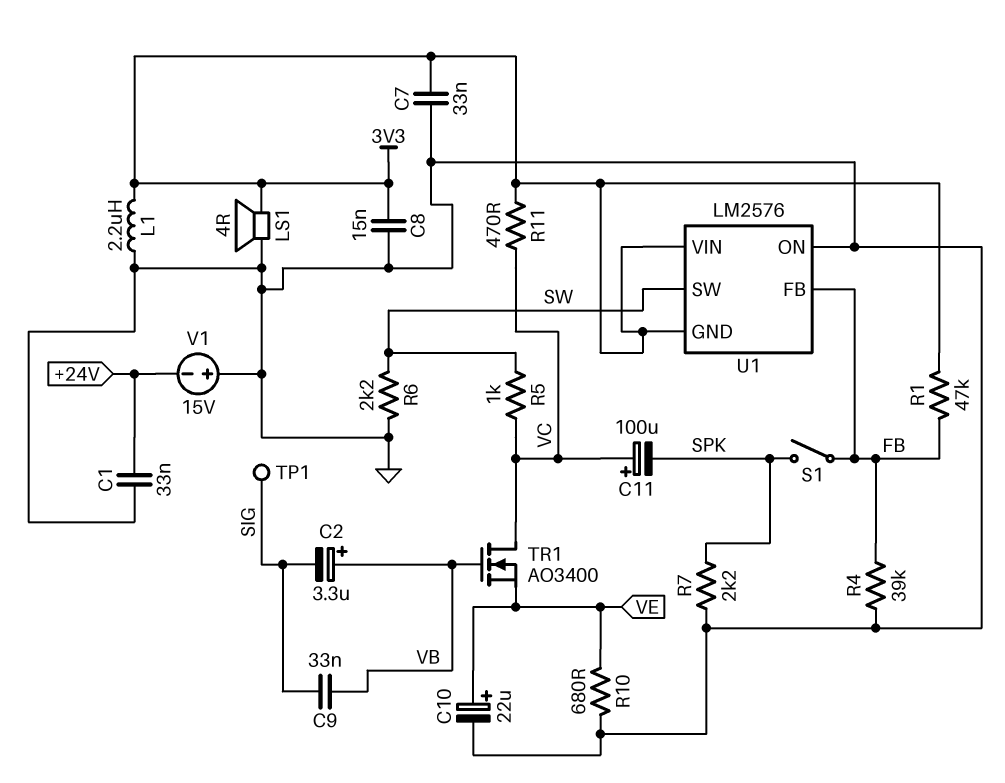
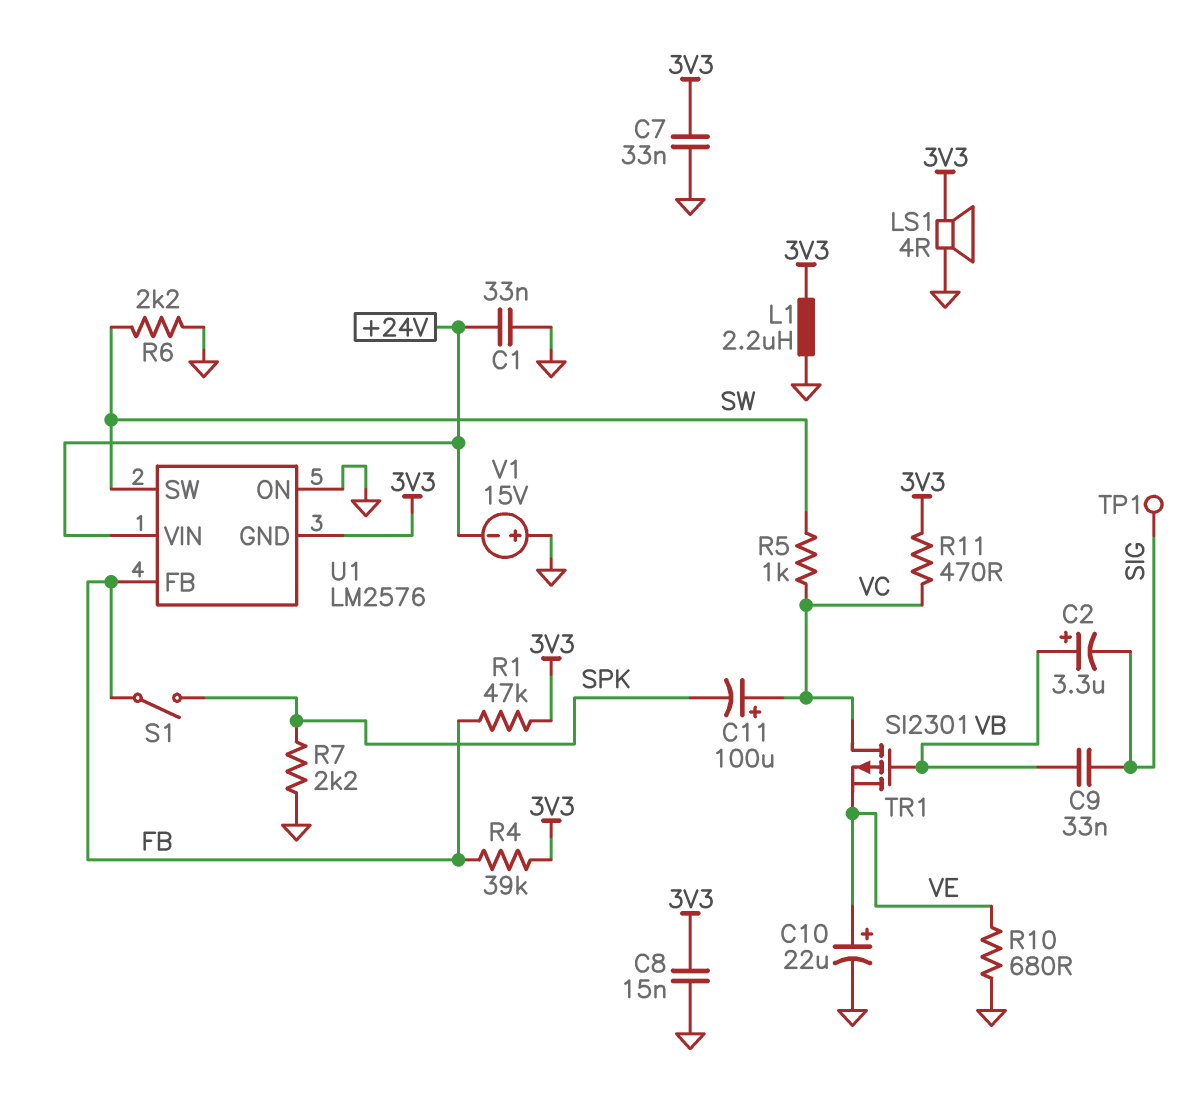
R4: 39k (FB, GND) -> 39k (3V3, FB)
TR1: NMOS AO3400 (G VB, D VC, S VE) -> PMOS SI2301 (G VB, D VC, S VE)
U1 pin VIN: 3V3 -> +24V

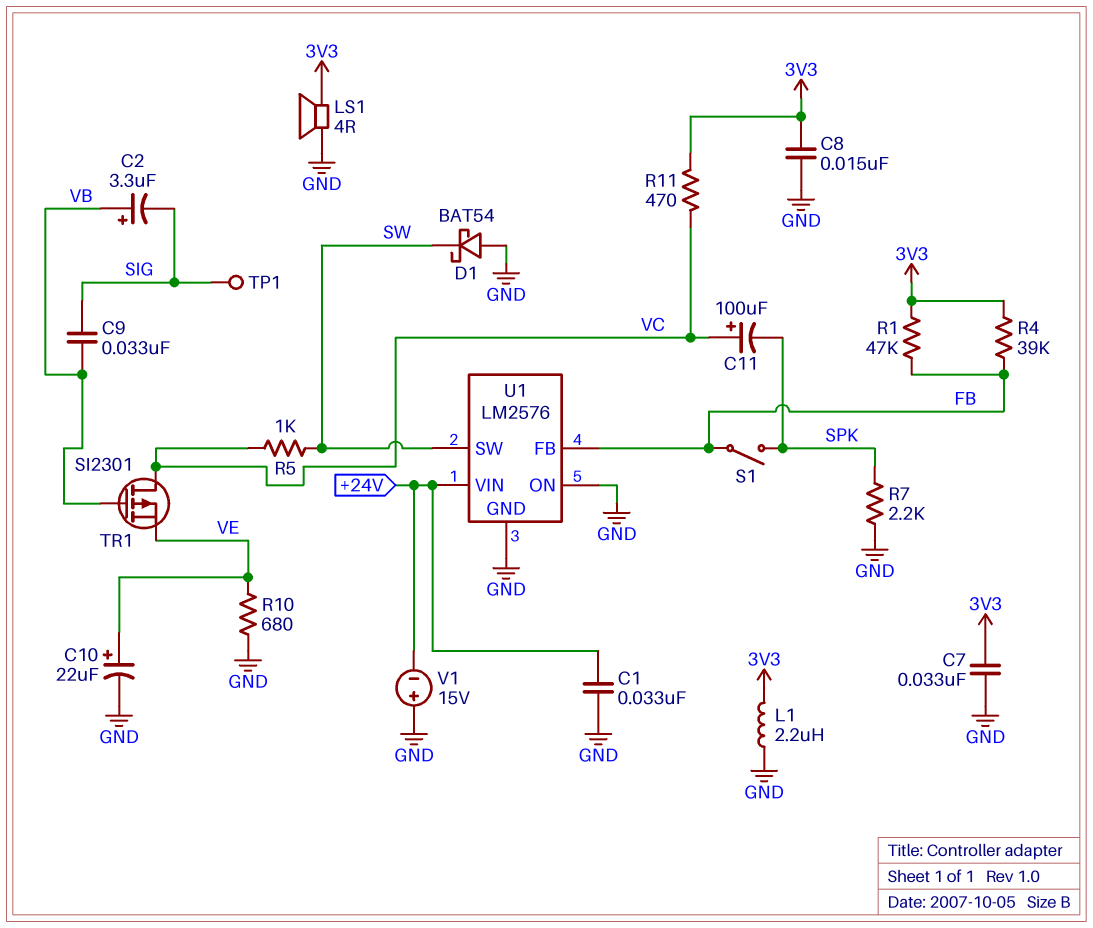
D1: none -> schottky BAT54 (A GND, K SW)
R6: 2.2k (GND, SW) -> none
U1 pin GND: 3V3 -> GND

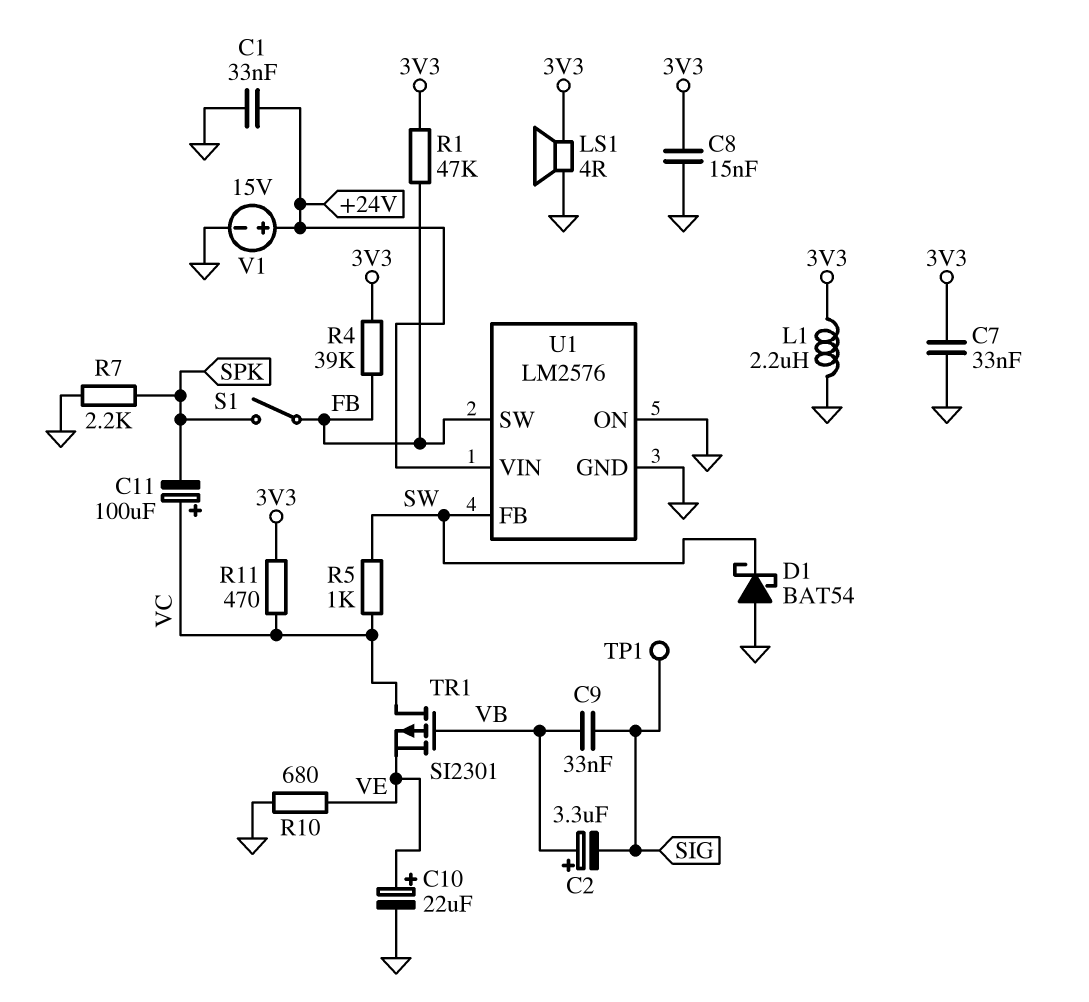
U1 pin FB: FB -> SW
U1 pin SW: SW -> FB
V1: 15V (plus GND, minus +24V) -> 15V (plus +24V, minus GND)

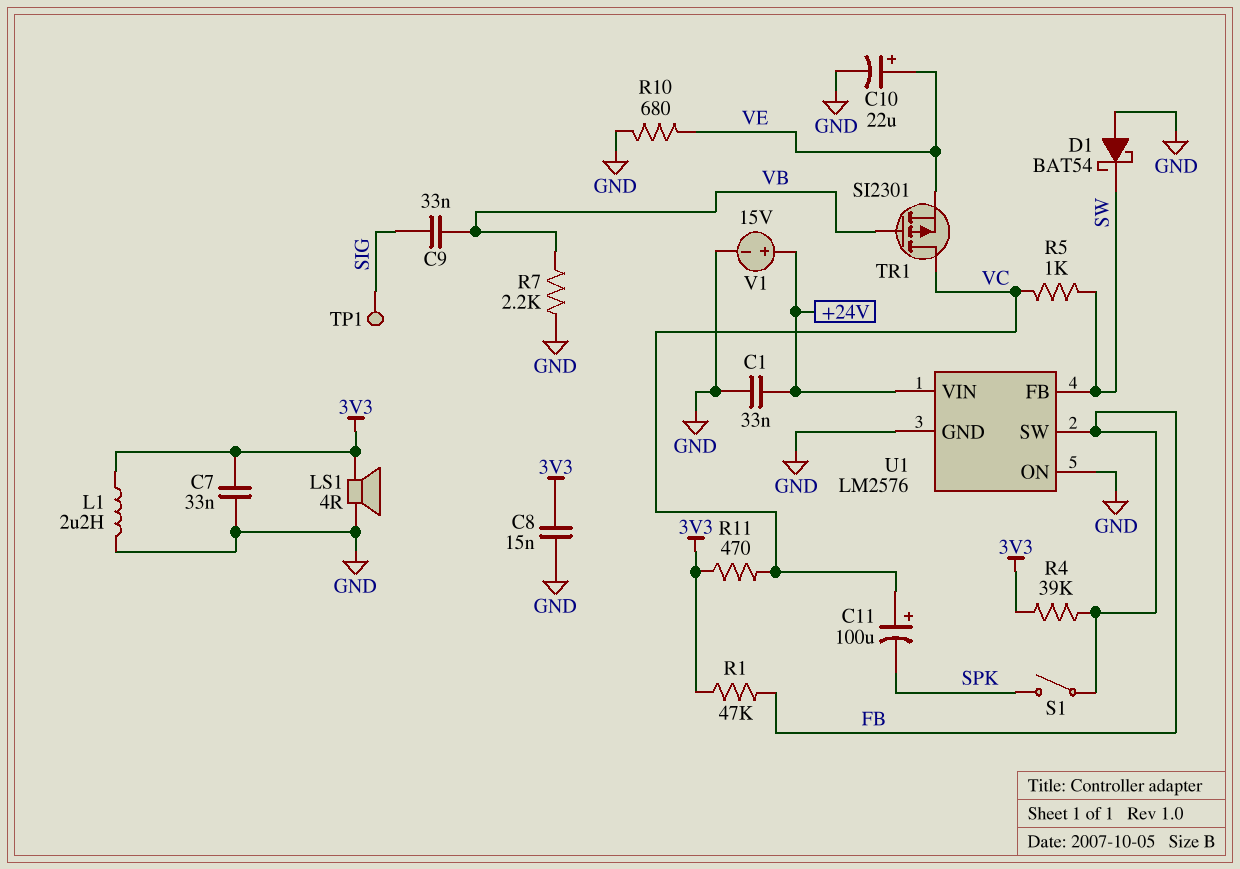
C2: 3.3uF (plus VB, minus SIG) -> none
R7: 2.2k (GND, SPK) -> 2.2k (GND, VB)

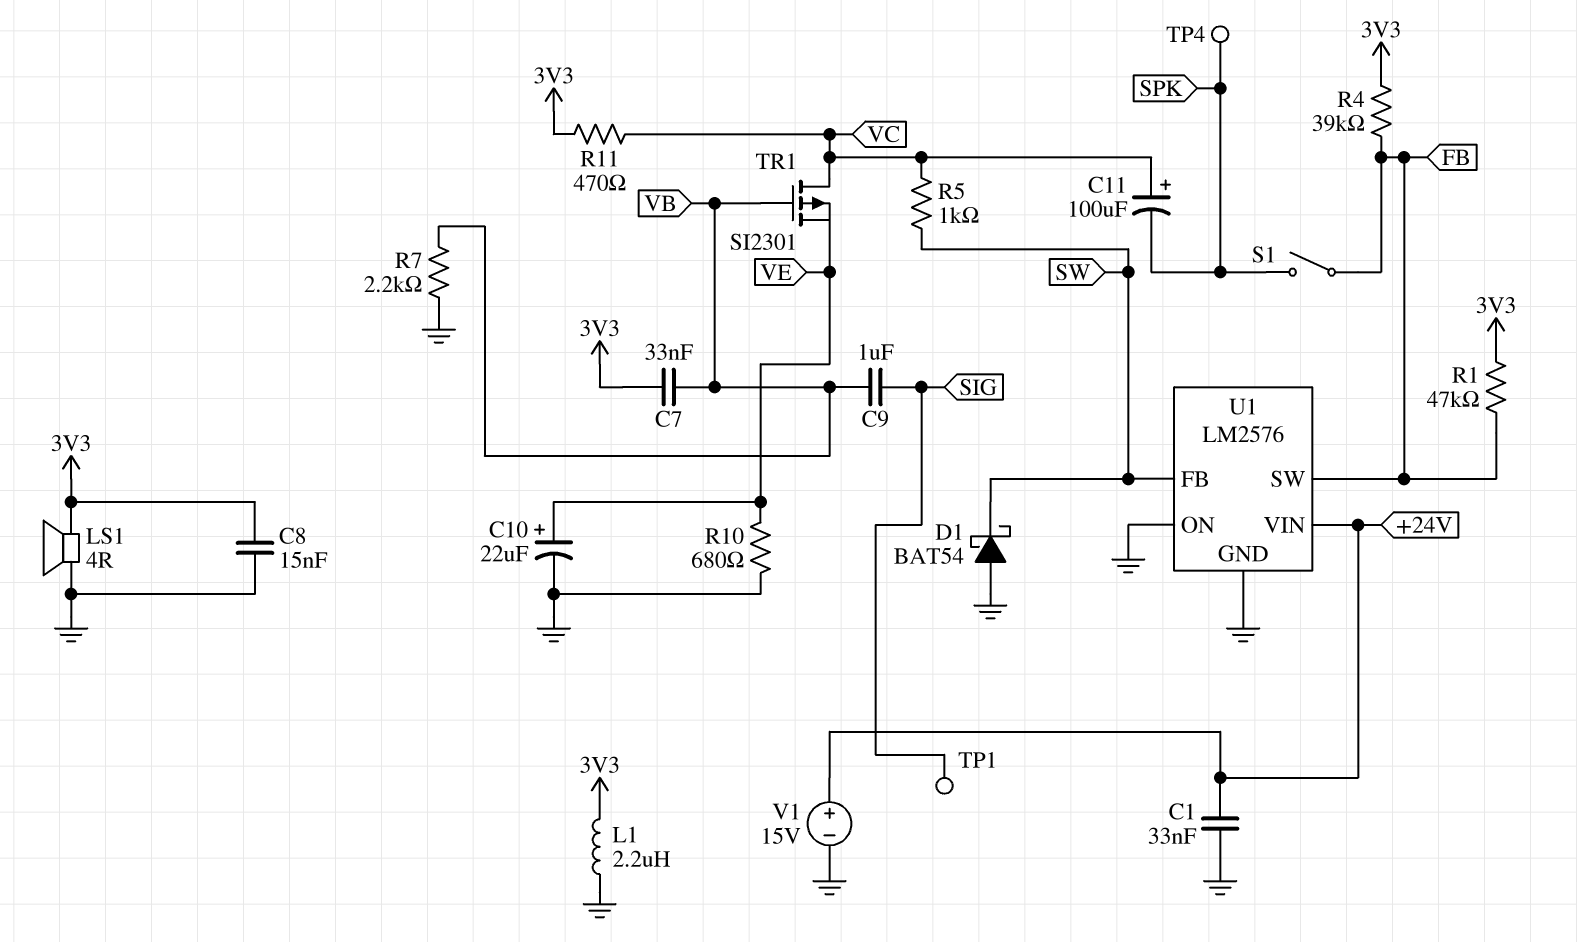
C7: 33nF (3V3, GND) -> 33nF (3V3, VB)
C9: 33nF (SIG, VB) -> 1uF (SIG, VB)
TP4: none -> test point (SPK)

